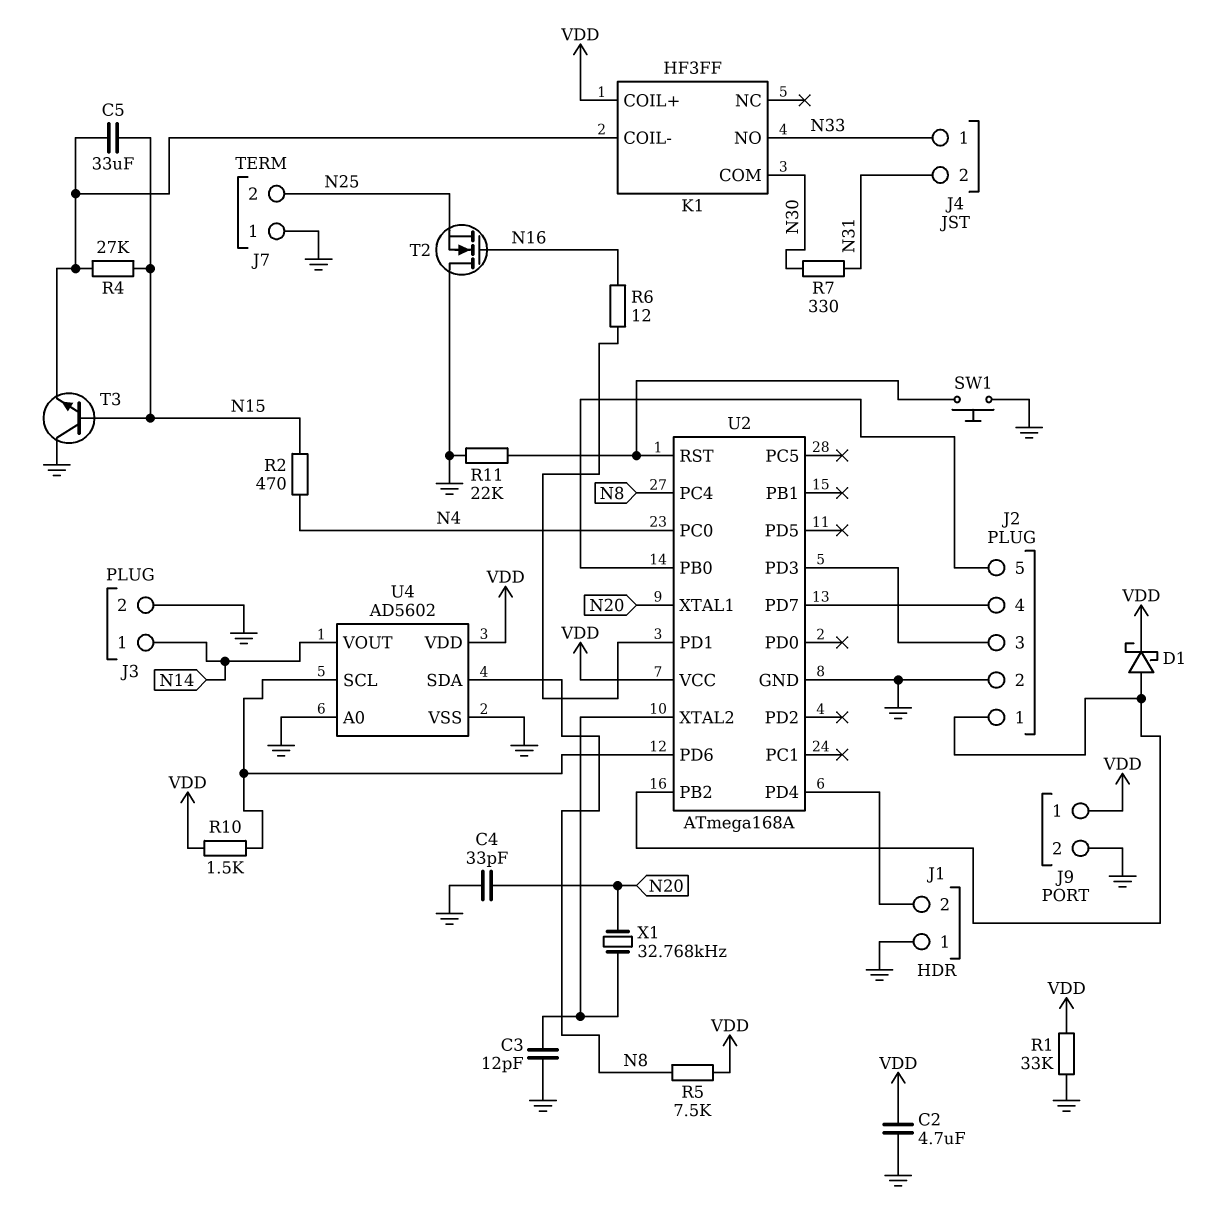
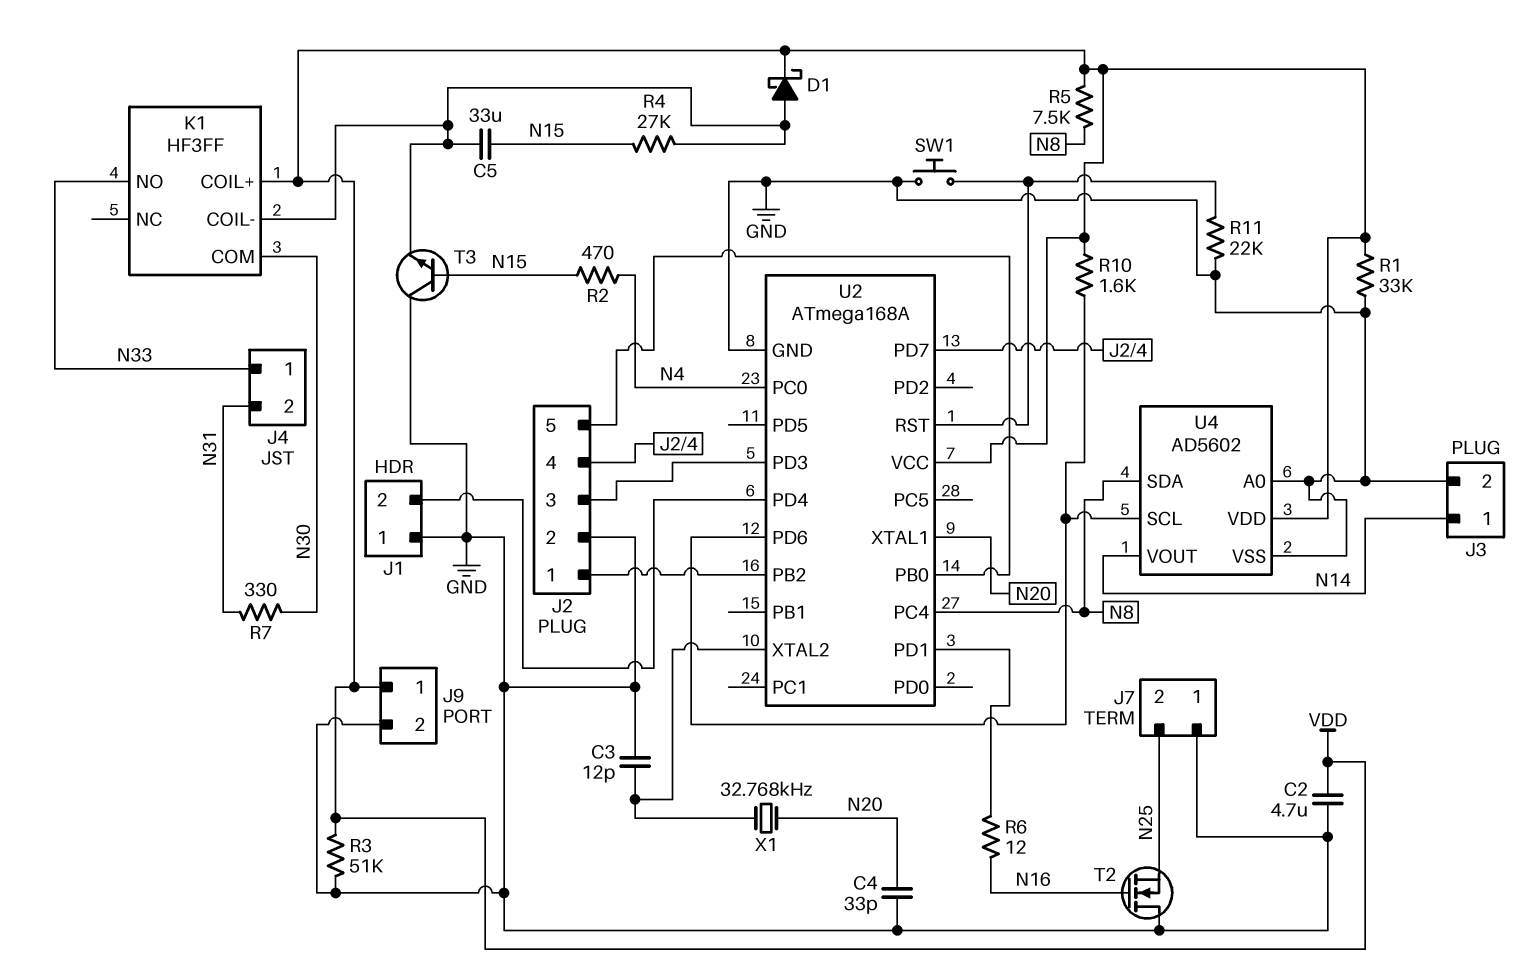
D1: schottky (A J2/1, K VDD) -> schottky (A K1/COIL-, K VDD)
R3: none -> 51k (GND, VDD)
R10: 1.5k (U2/PD6, VDD) -> 1.6k (U2/PD6, VDD)

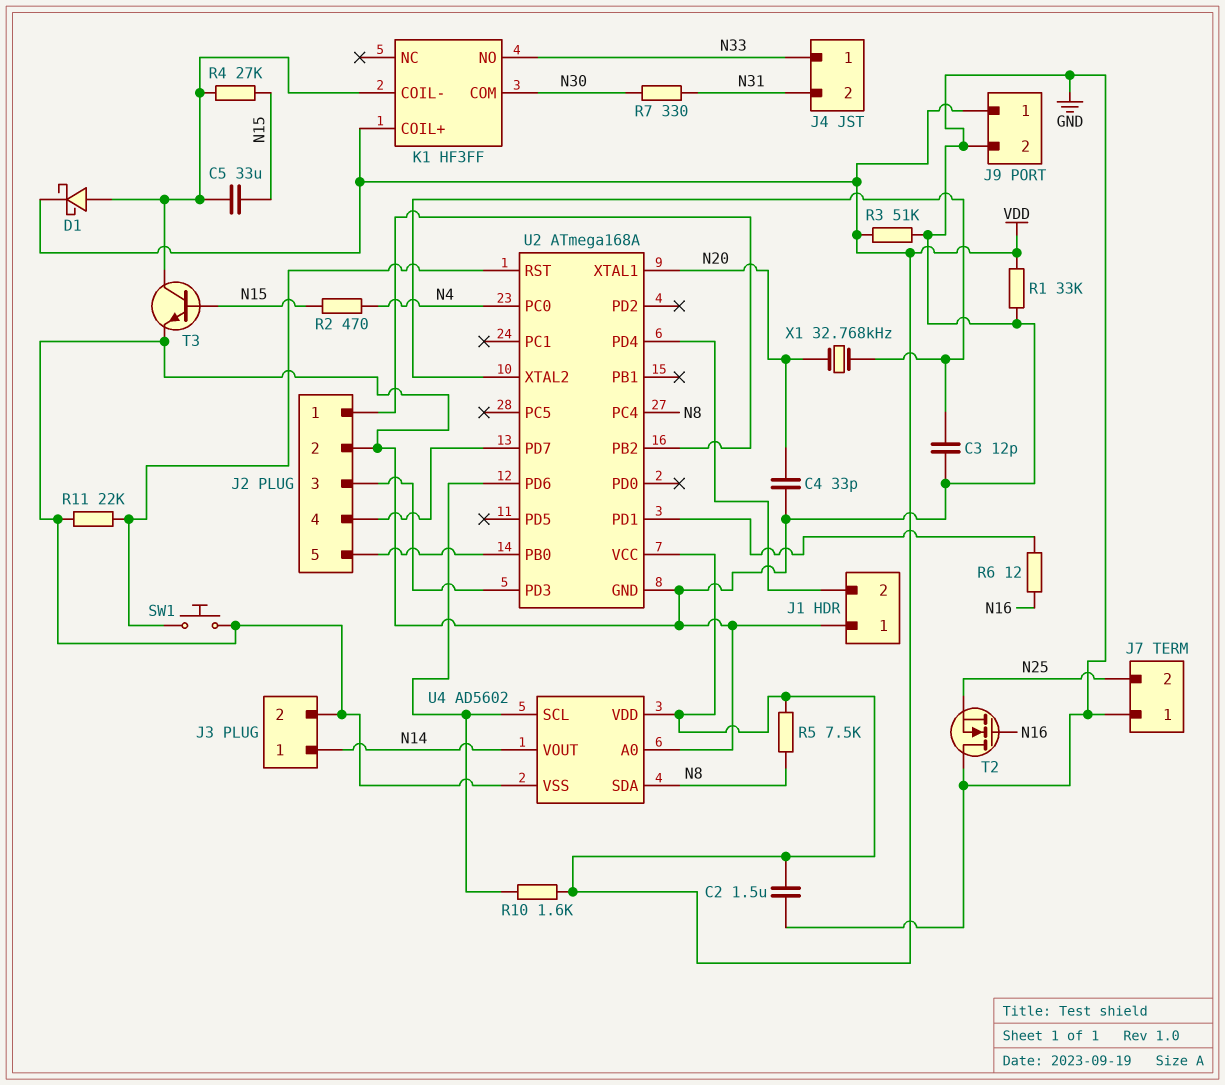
C2: 4.7uF (GND, VDD) -> 1.5uF (GND, VDD)
T3: NPN (B N15, C GND, E K1/COIL-) -> NPN (B N15, C K1/COIL-, E GND)

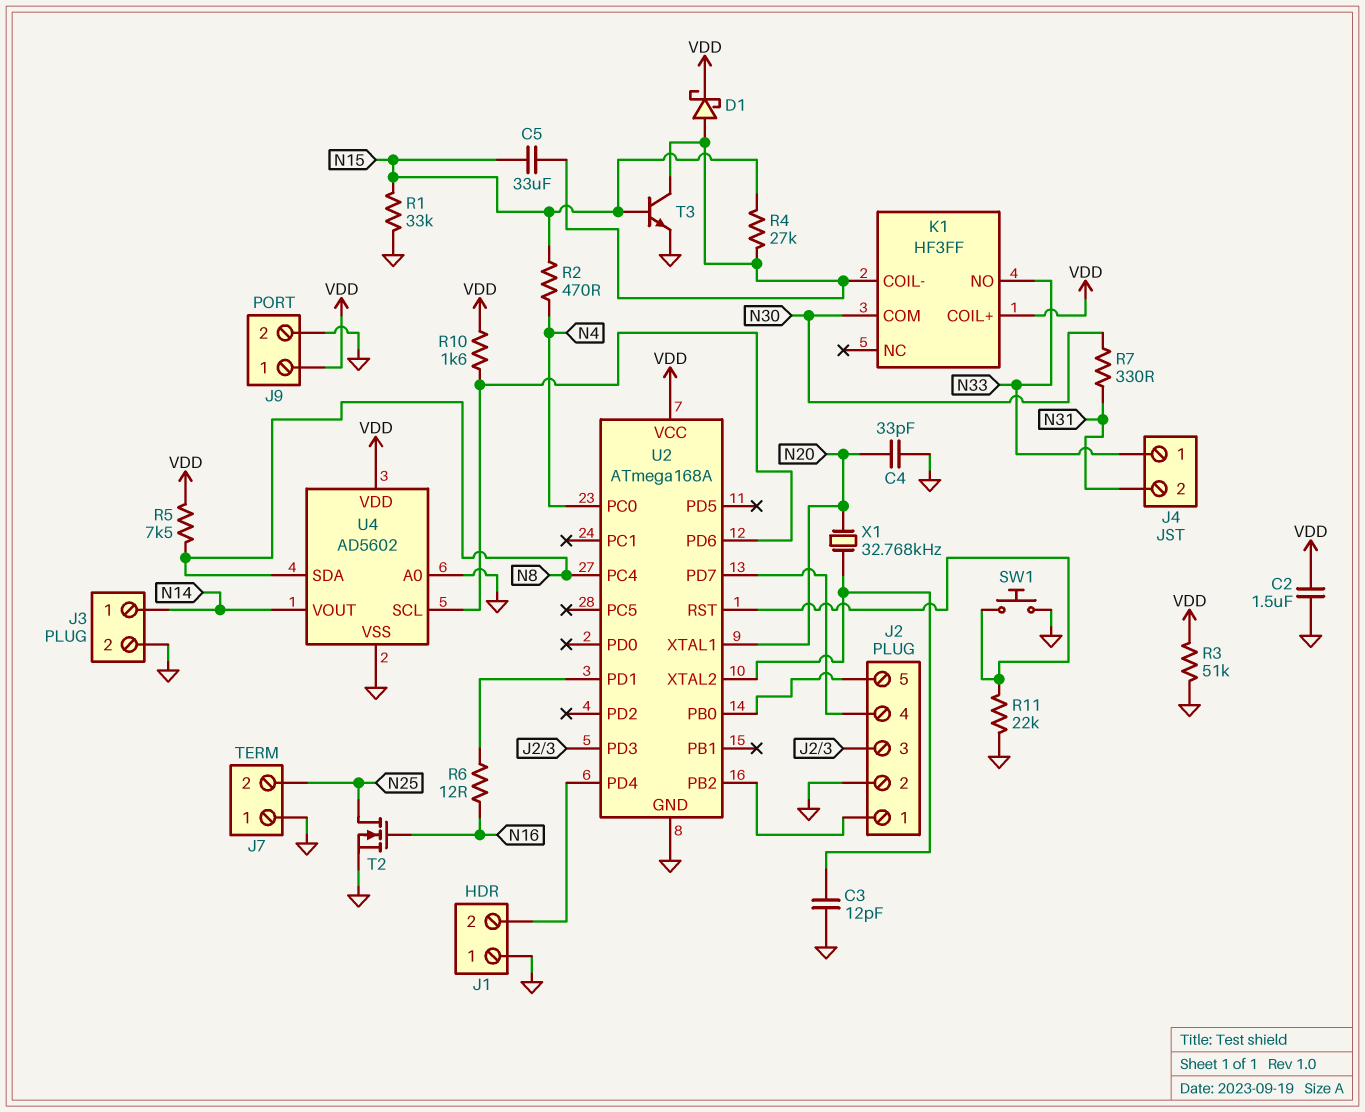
R1: 33k (GND, VDD) -> 33k (GND, N15)
T2: NMOS (G N16, D GND, S N25) -> NMOS (G N16, D N25, S GND)

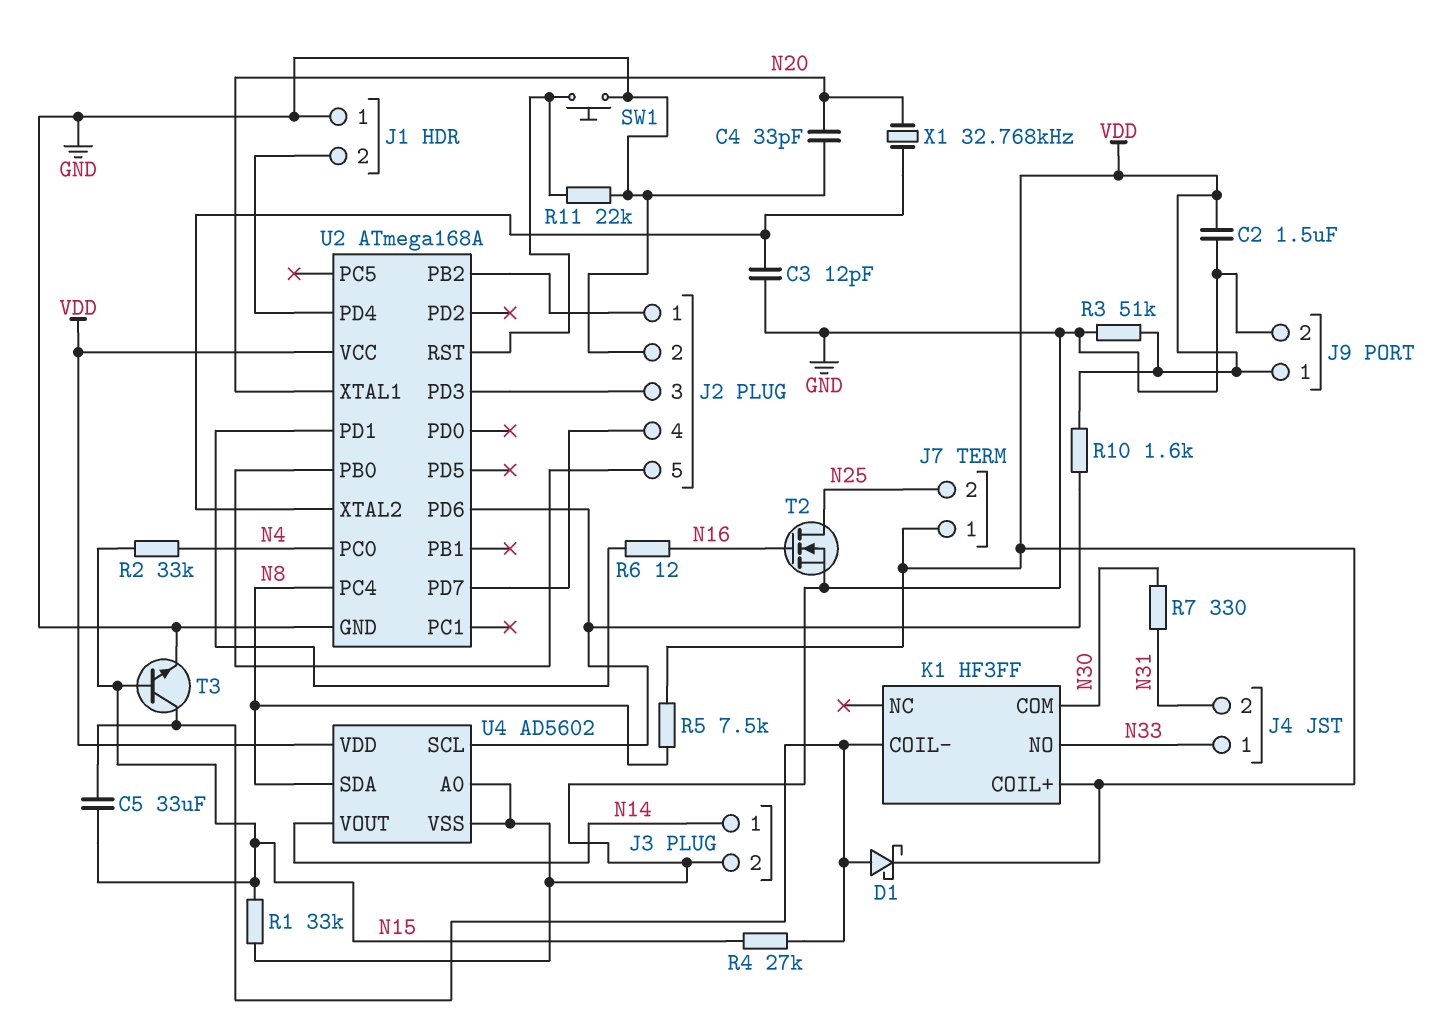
J7 pin 1: GND -> VDD
R2: 470 (N4, N15) -> 33k (N4, N15)

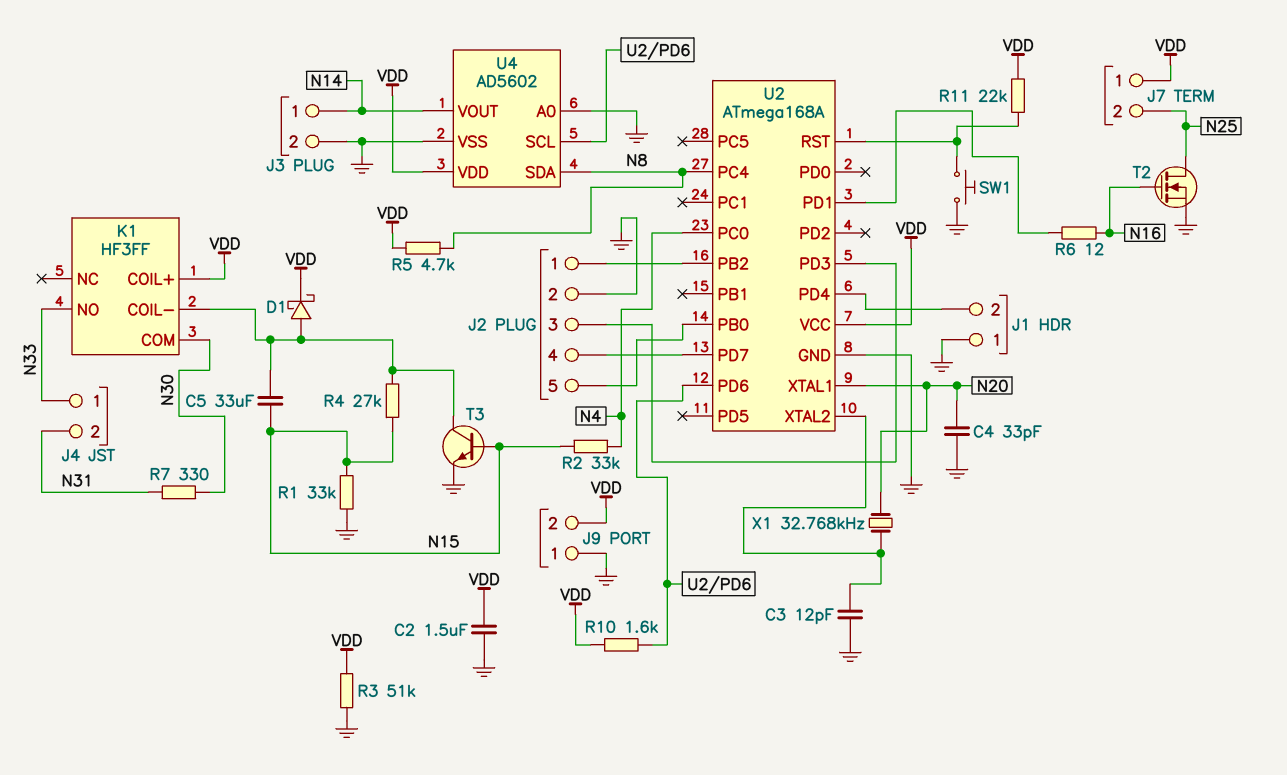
J9 pin 1: VDD -> GND
J9 pin 2: GND -> VDD
R5: 7.5k (N8, VDD) -> 4.7k (N8, VDD)
R11: 22k (GND, U2/RST) -> 22k (U2/RST, VDD)

